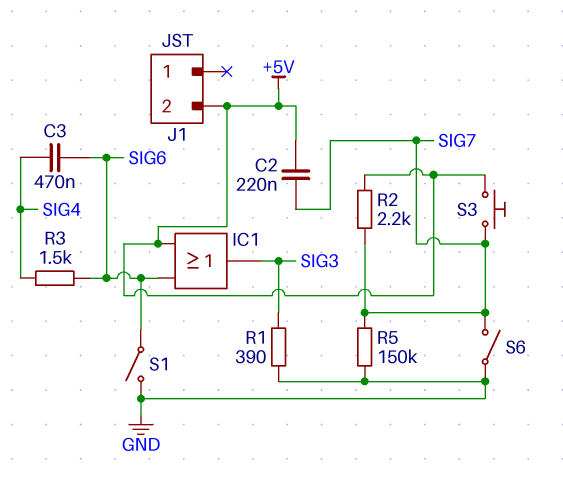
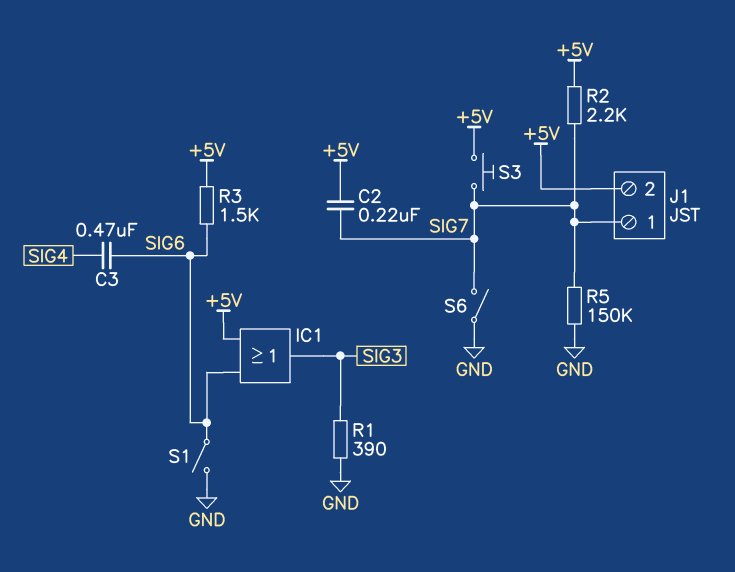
J1 pin 1: none -> SIG7
R3: 1.5k (SIG4, SIG6) -> 1.5k (+5V, SIG6)

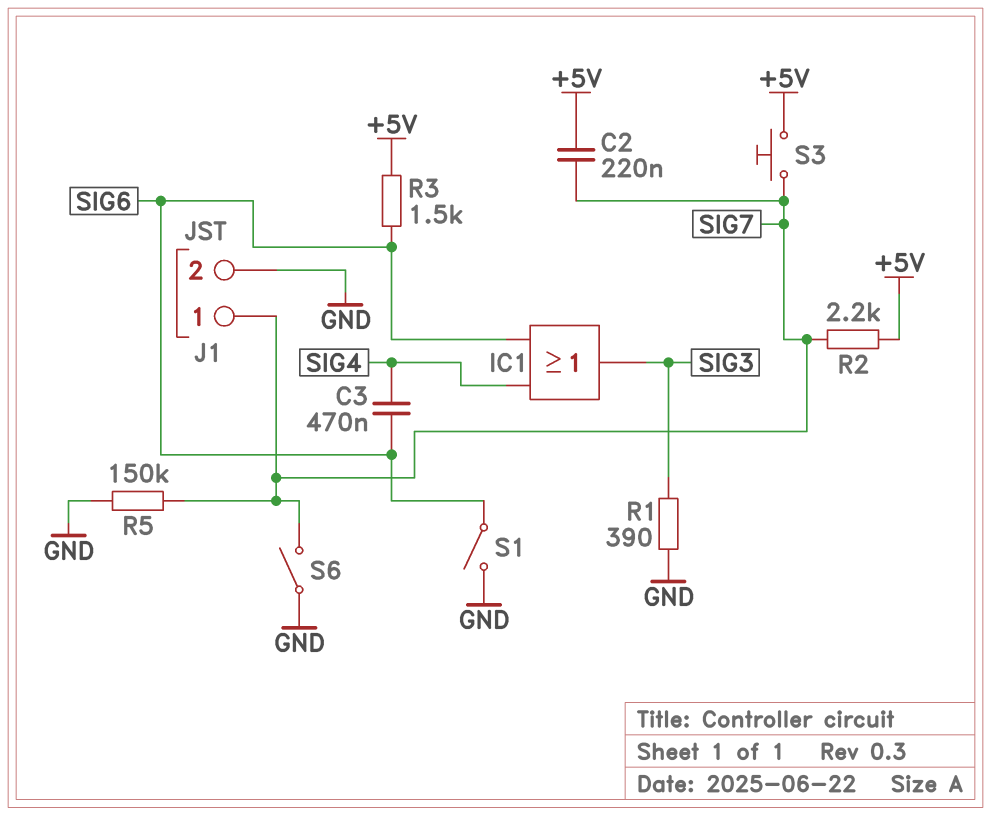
IC1: OR (in +5V, in SIG6, out SIG3) -> OR (in SIG4, in SIG6, out SIG3)
J1 pin 2: +5V -> GND

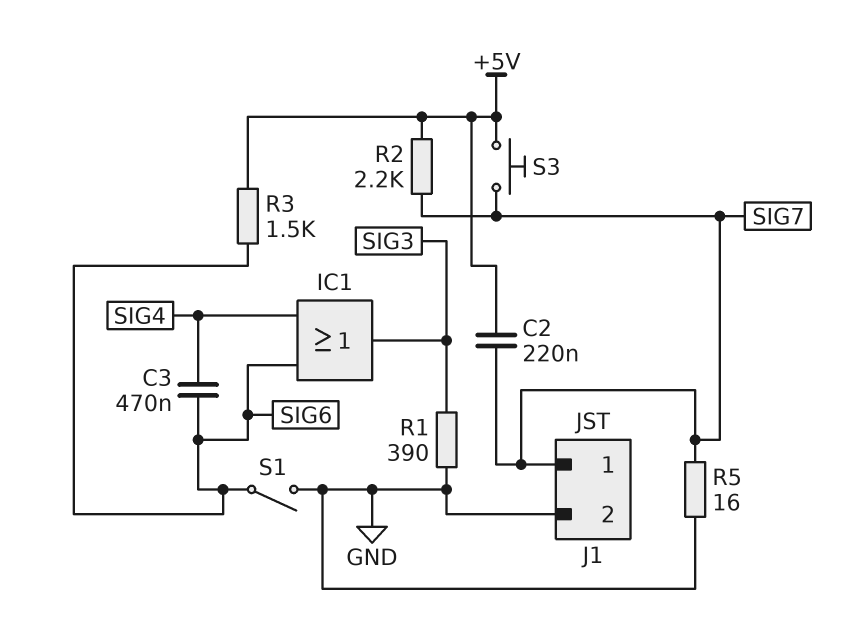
R5: 150k (GND, SIG7) -> 16 (GND, SIG7)
S6: switch (GND, SIG7) -> none

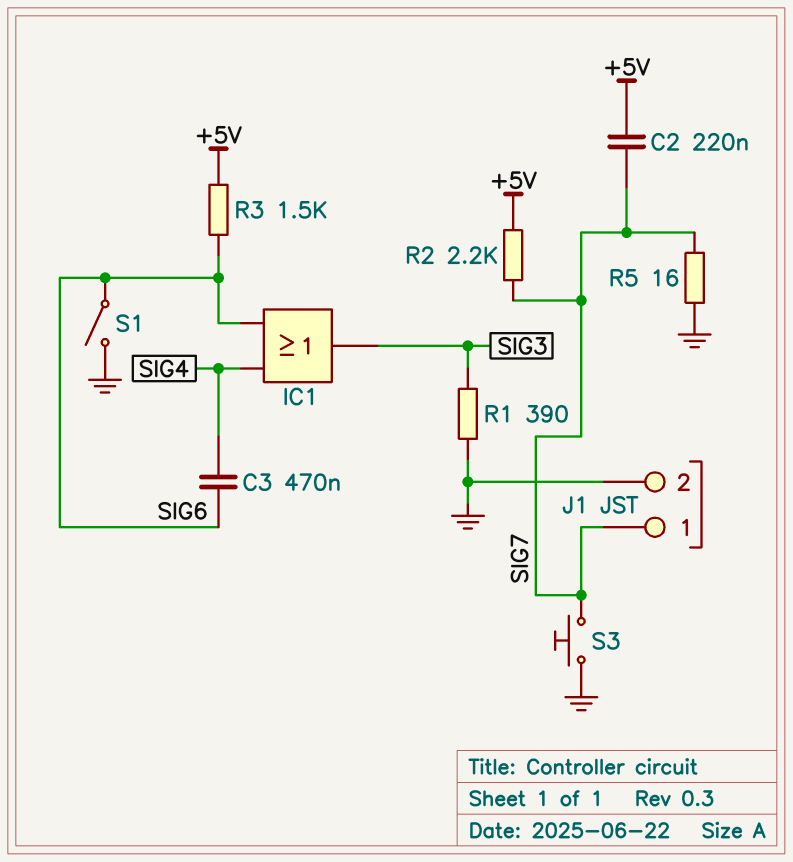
S3: button (+5V, SIG7) -> button (GND, SIG7)

